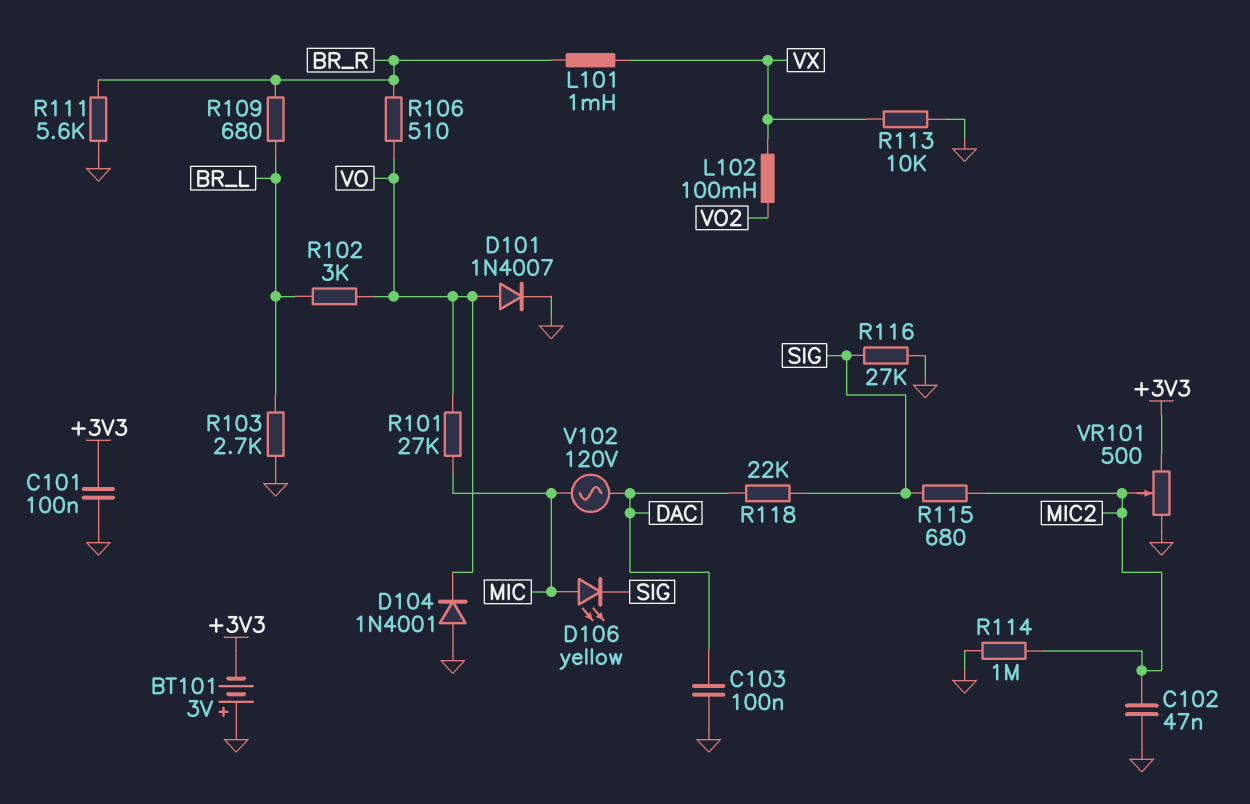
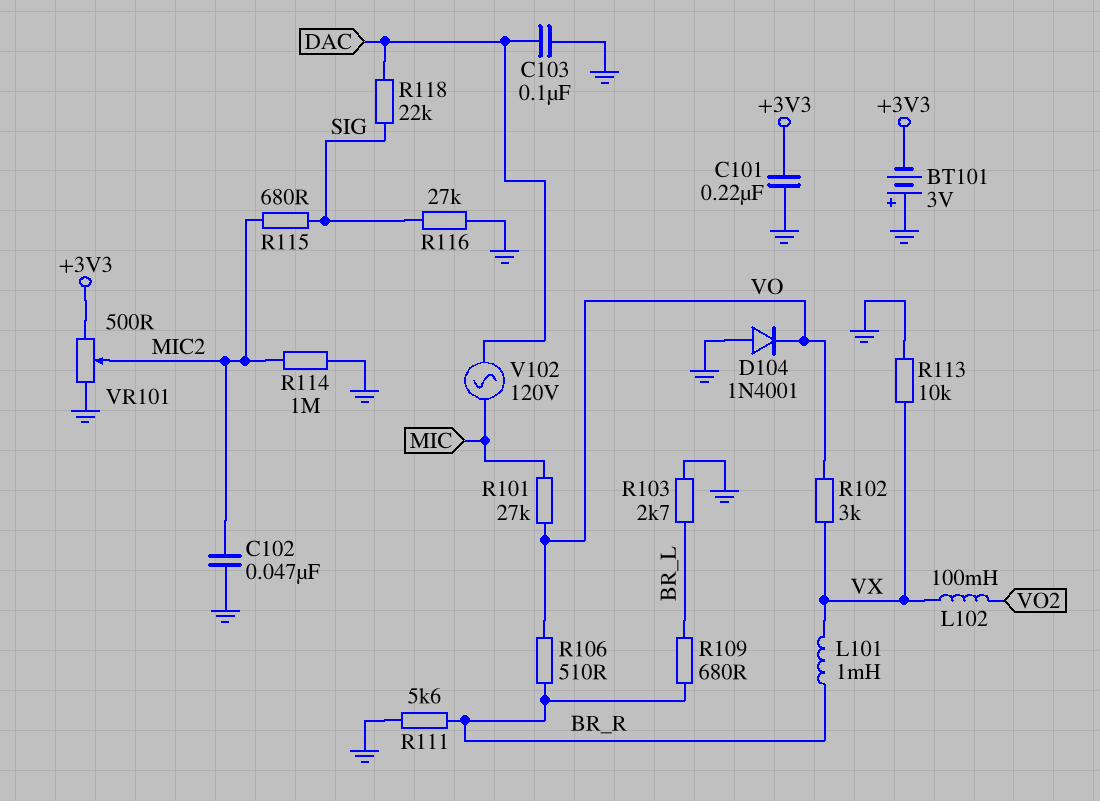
C101: 100nF (+3V3, GND) -> 220nF (+3V3, GND)
D101: diode 1N4007 (A VO, K GND) -> none
D106: LED yellow (A MIC, K SIG) -> none
R102: 3k (BR_L, VO) -> 3k (VO, VX)

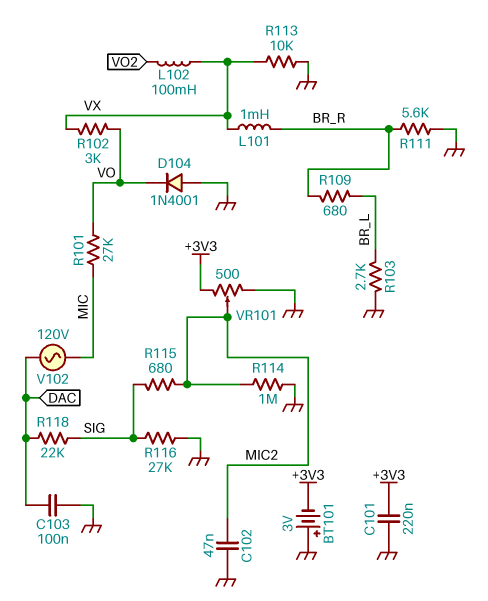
R106: 510 (BR_R, VO) -> none

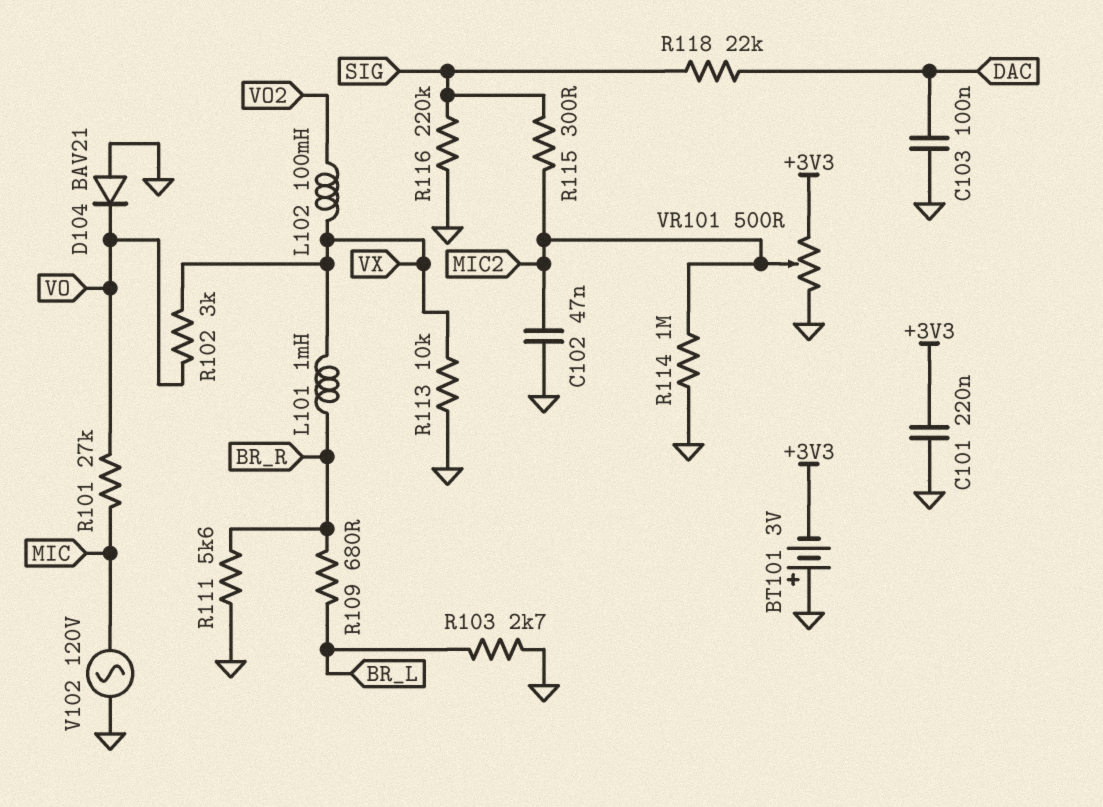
D104: diode 1N4001 (A GND, K VO) -> diode BAV21 (A GND, K VO)
R115: 680 (MIC2, SIG) -> 300 (MIC2, SIG)
R116: 27k (GND, SIG) -> 220k (GND, SIG)
V102: AC 120V (DAC, MIC) -> AC 120V (GND, MIC)

